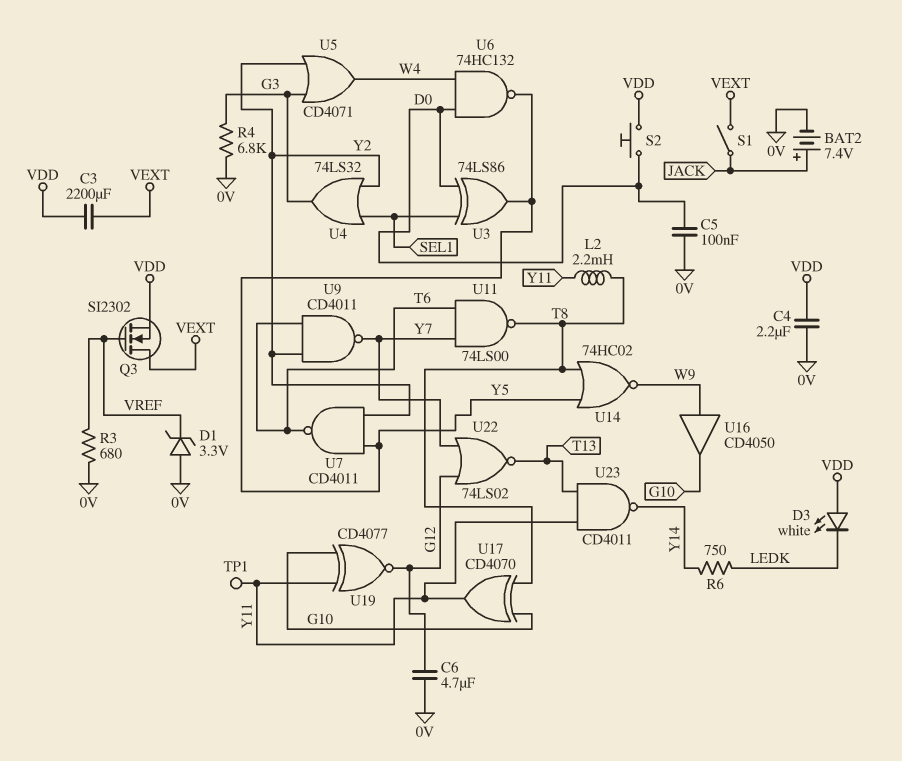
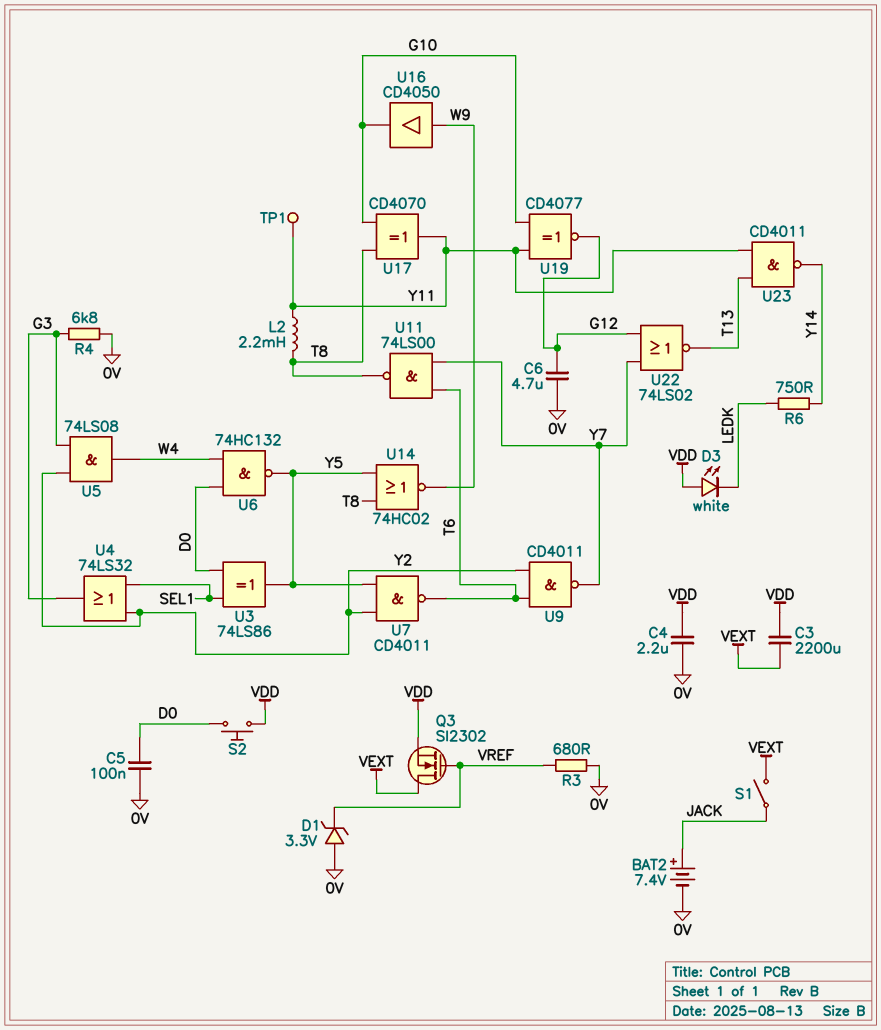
U5: OR CD4071 (in G3, in Y2, out W4) -> AND 74LS08 (in G3, in Y2, out W4)

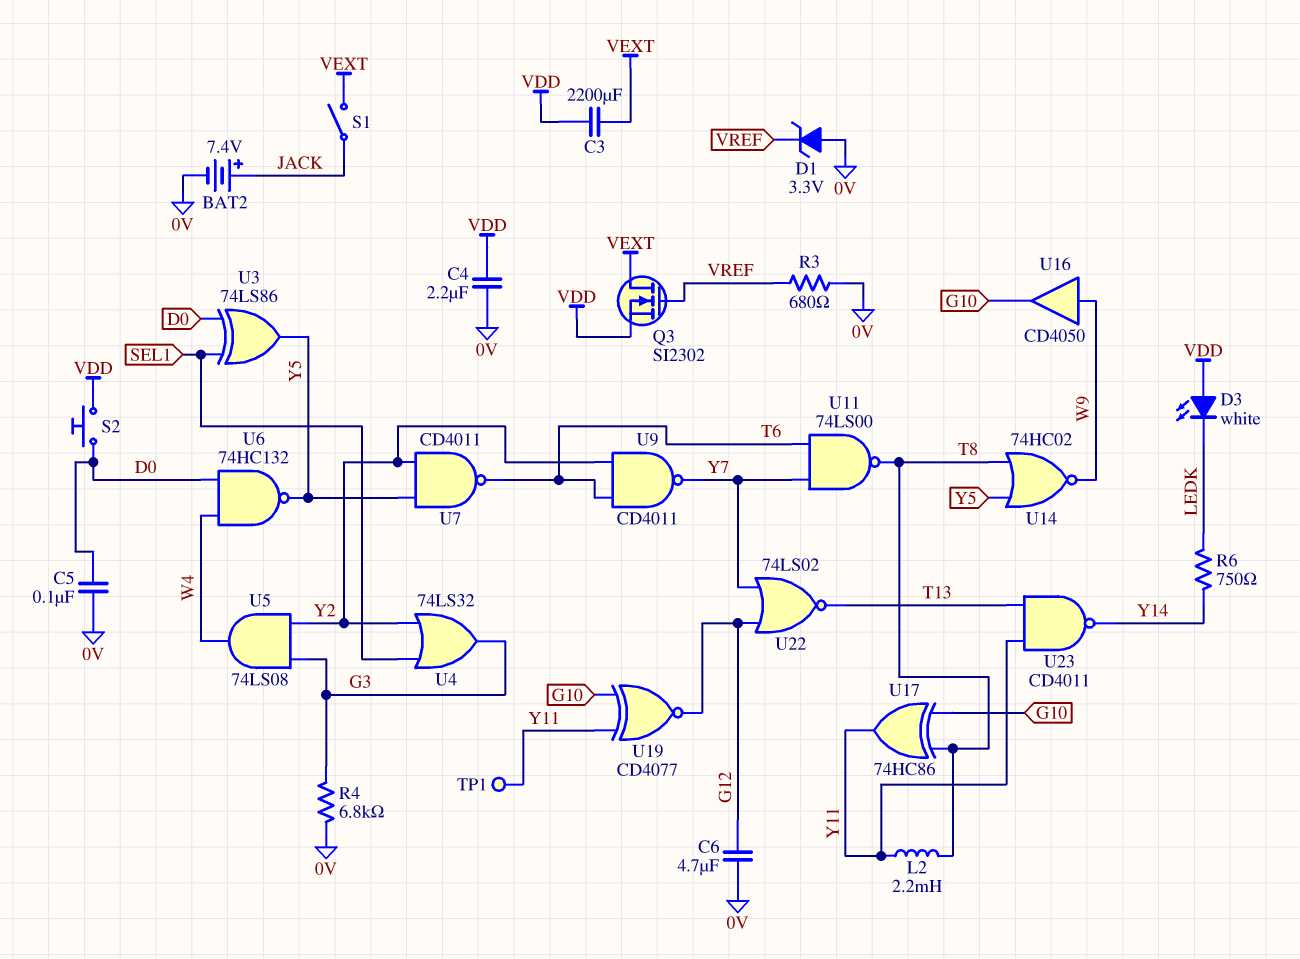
U17: XOR CD4070 (in G10, in T8, out Y11) -> XOR 74HC86 (in G10, in T8, out Y11)

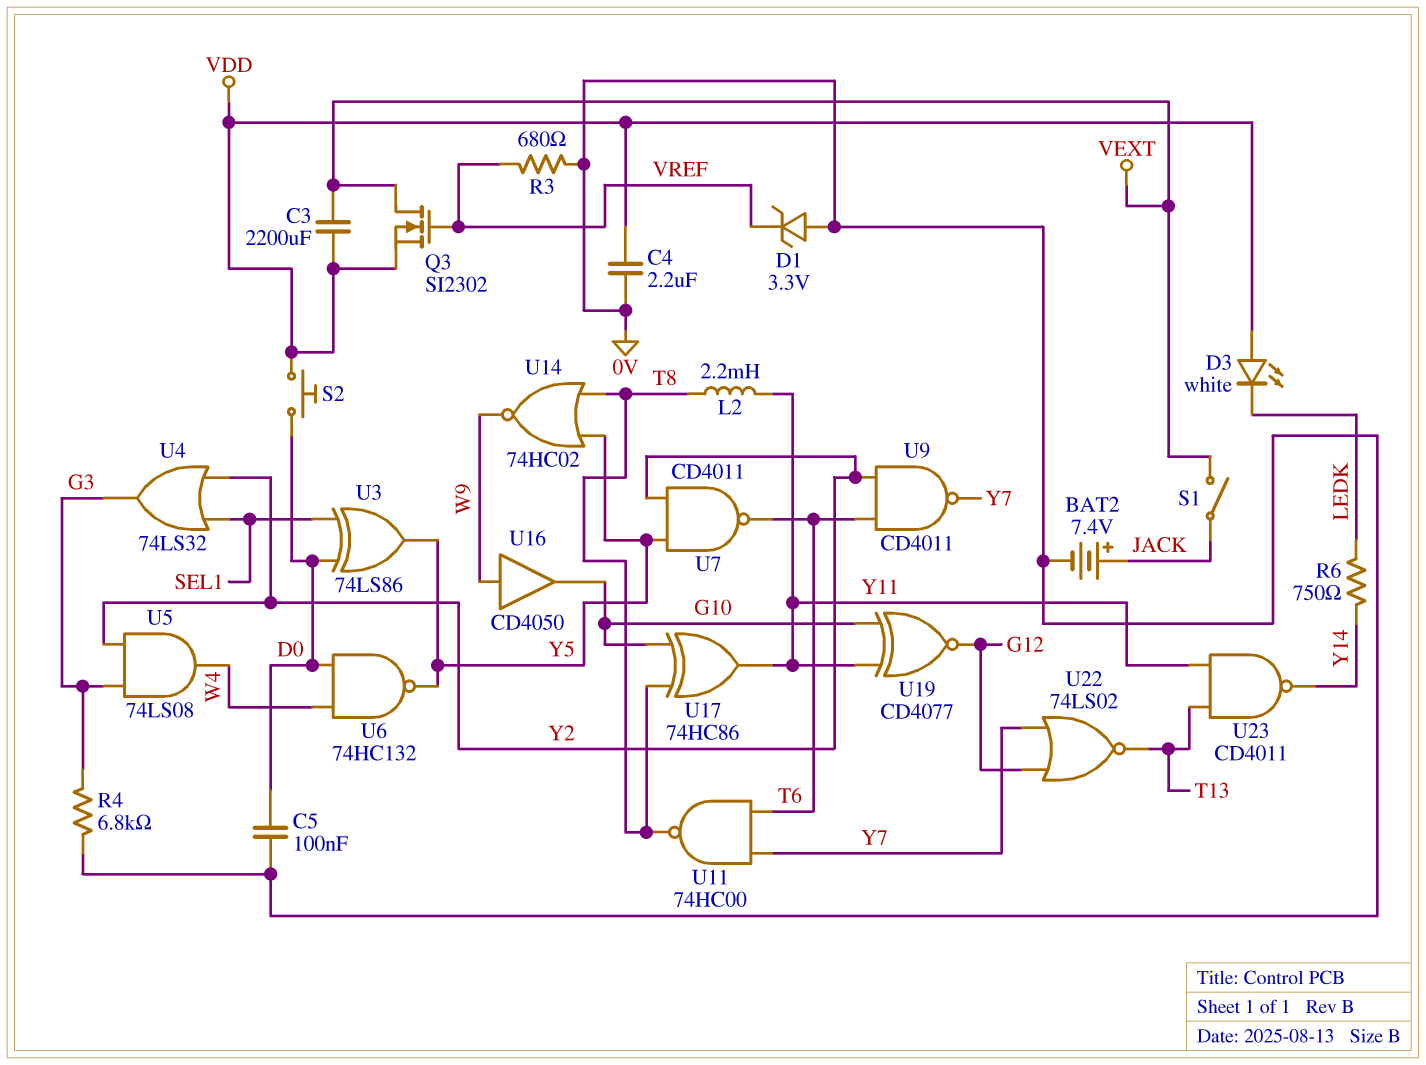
C6: 4.7uF (0V, G12) -> none
TP1: test point (Y11) -> none
U11: NAND 74LS00 (in T6, in Y7, out T8) -> NAND 74HC00 (in T6, in Y7, out T8)

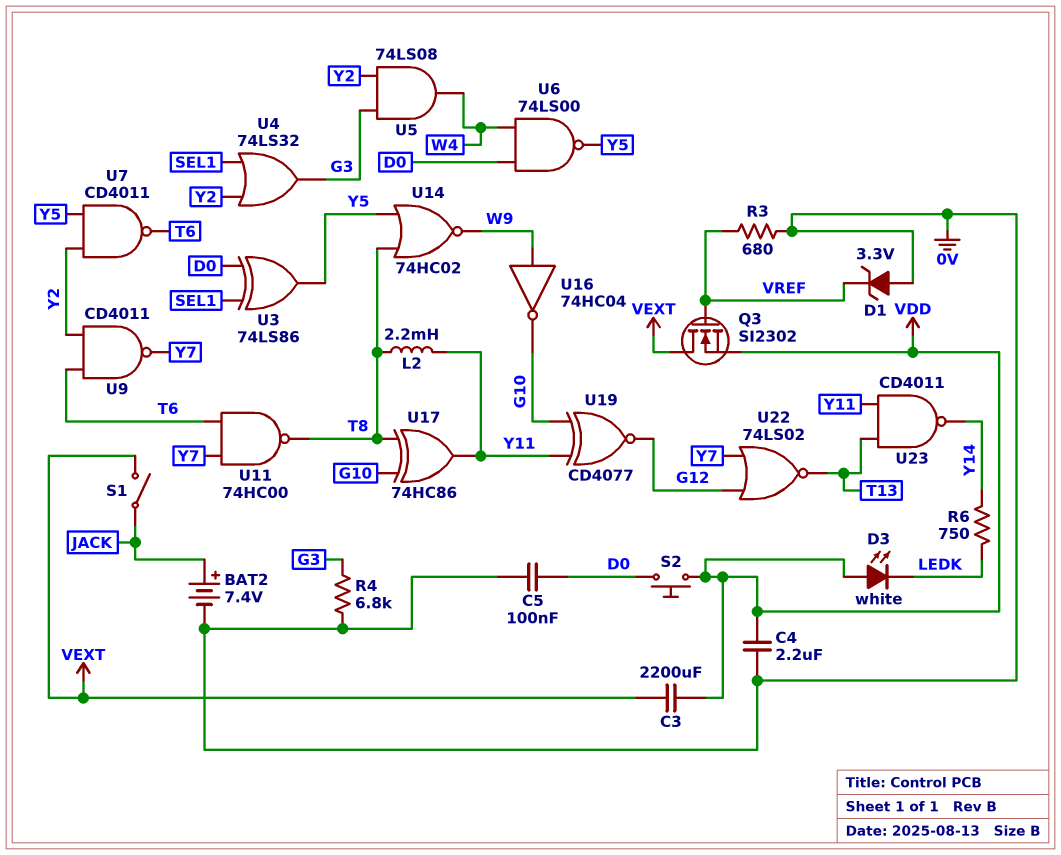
U6: NAND 74HC132 (in D0, in W4, out Y5) -> NAND 74LS00 (in D0, in W4, out Y5)
U16: buffer CD4050 (in W9, out G10) -> NOT 74HC04 (in W9, out G10)

